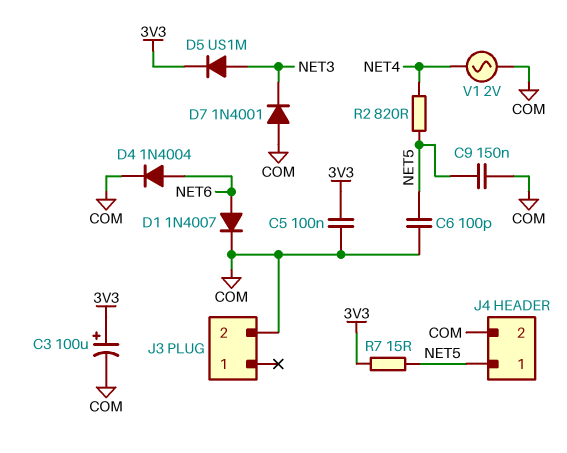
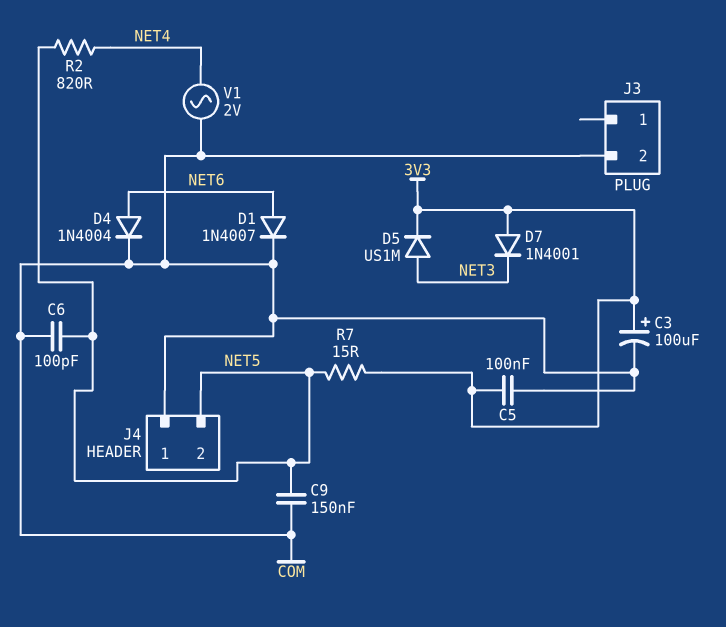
D7: diode 1N4001 (A COM, K NET3) -> diode 1N4001 (A 3V3, K NET3)
J4 pin 1: NET5 -> COM
J4 pin 2: COM -> NET5

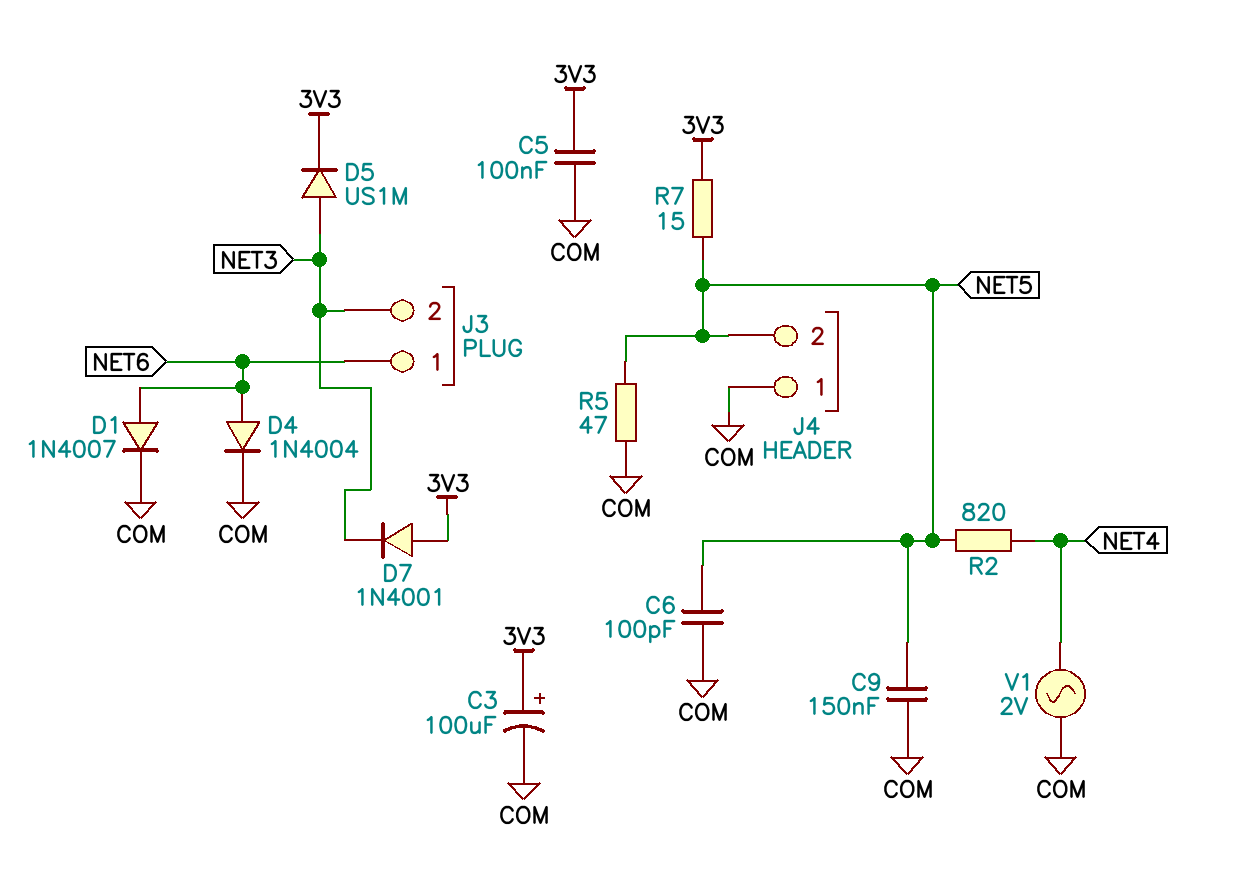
J3 pin 1: none -> NET6
J3 pin 2: COM -> NET3
R5: none -> 47 (COM, NET5)

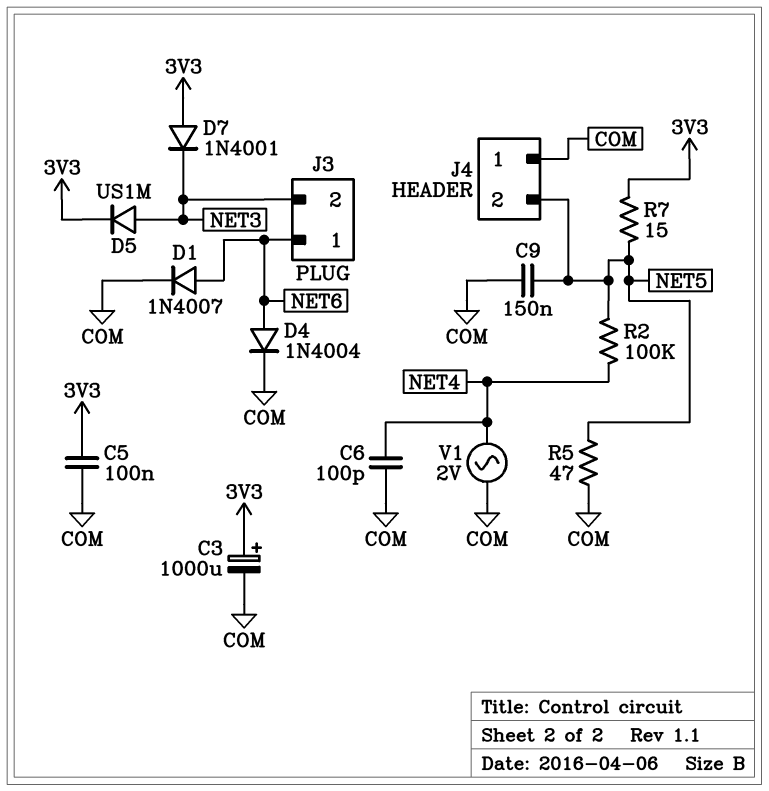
C3: 100uF (plus 3V3, minus COM) -> 1000uF (plus 3V3, minus COM)
C6: 100pF (COM, NET5) -> 100pF (COM, NET4)
R2: 820 (NET4, NET5) -> 100k (NET4, NET5)

